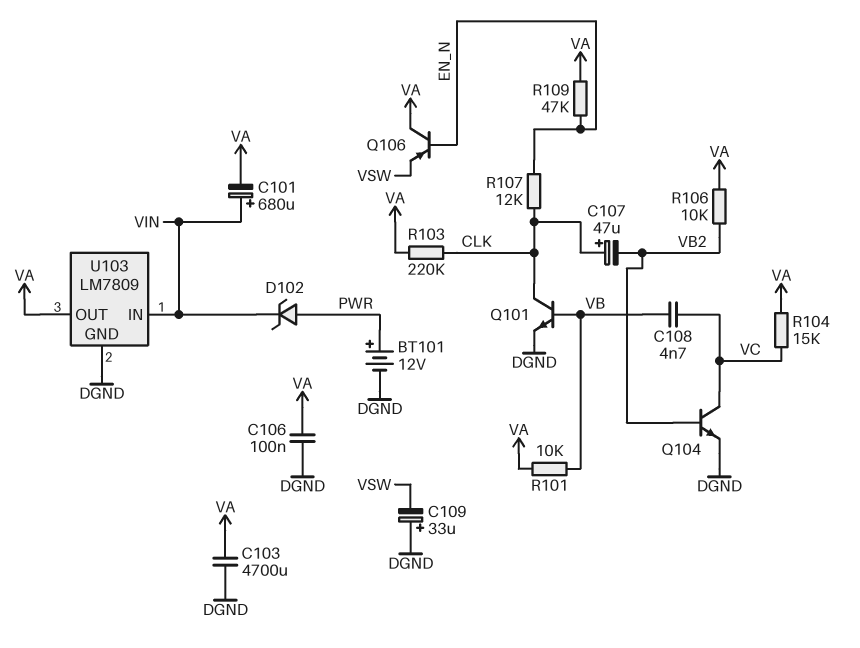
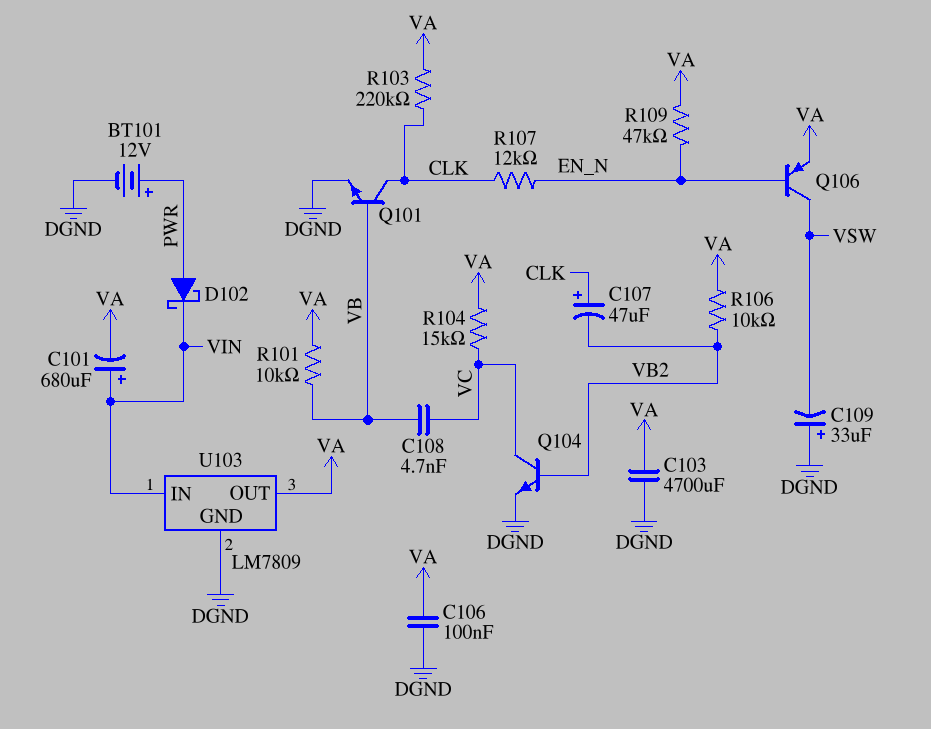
D102: zener (A PWR, K VIN) -> schottky (A PWR, K VIN)
Q106: PNP (B EN_N, C VA, E VSW) -> PNP (B EN_N, C VSW, E VA)

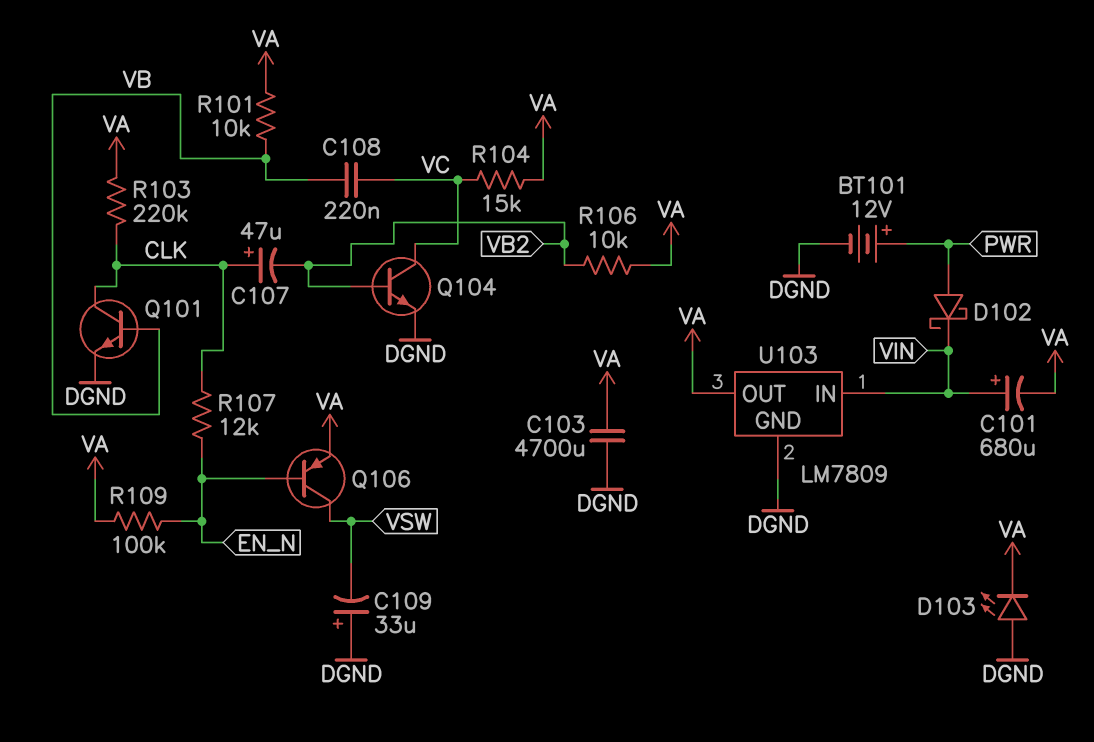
C106: 100nF (DGND, VA) -> none
C108: 4.7nF (VB, VC) -> 220nF (VB, VC)
D103: none -> LED (A DGND, K VA)
R109: 47k (EN_N, VA) -> 100k (EN_N, VA)

